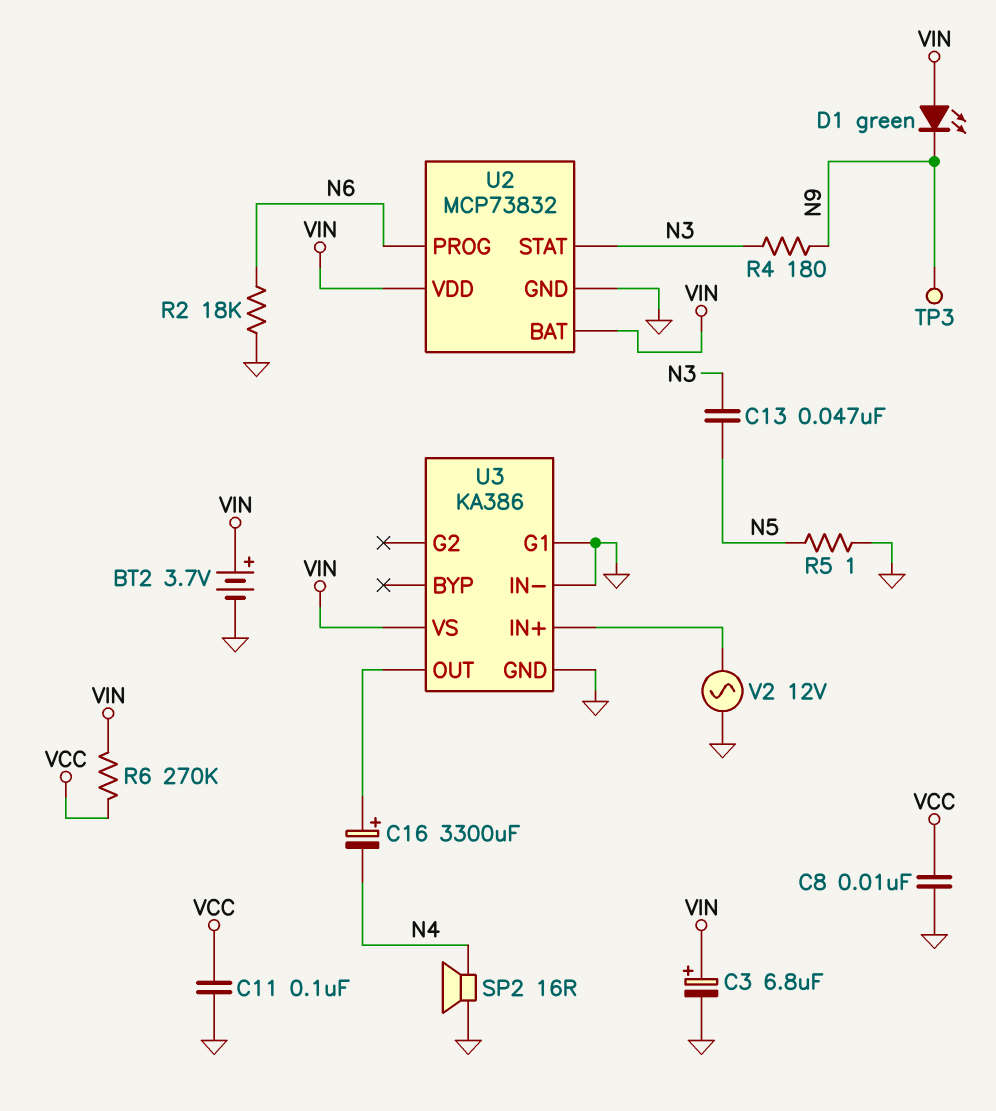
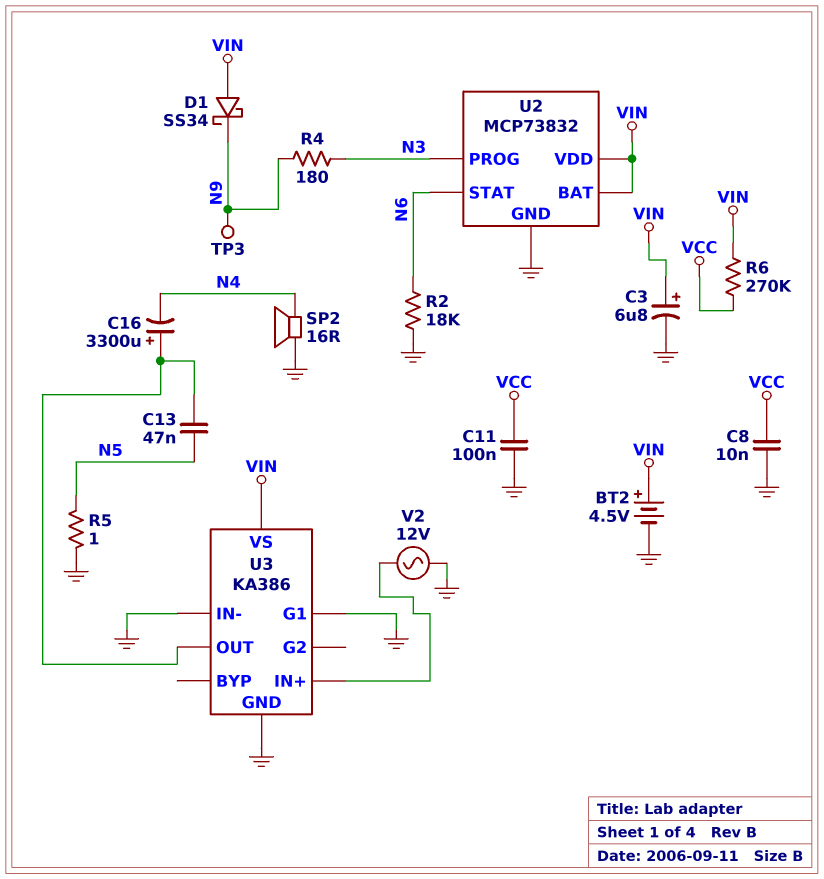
BT2: 3.7V (plus VIN, minus GND) -> 4.5V (plus VIN, minus GND)
C13: 47nF (N3, N5) -> 47nF (N5, U3/OUT)
D1: LED green (A VIN, K N9) -> schottky SS34 (A VIN, K N9)
U2 pin PROG: N6 -> N3
U2 pin STAT: N3 -> N6

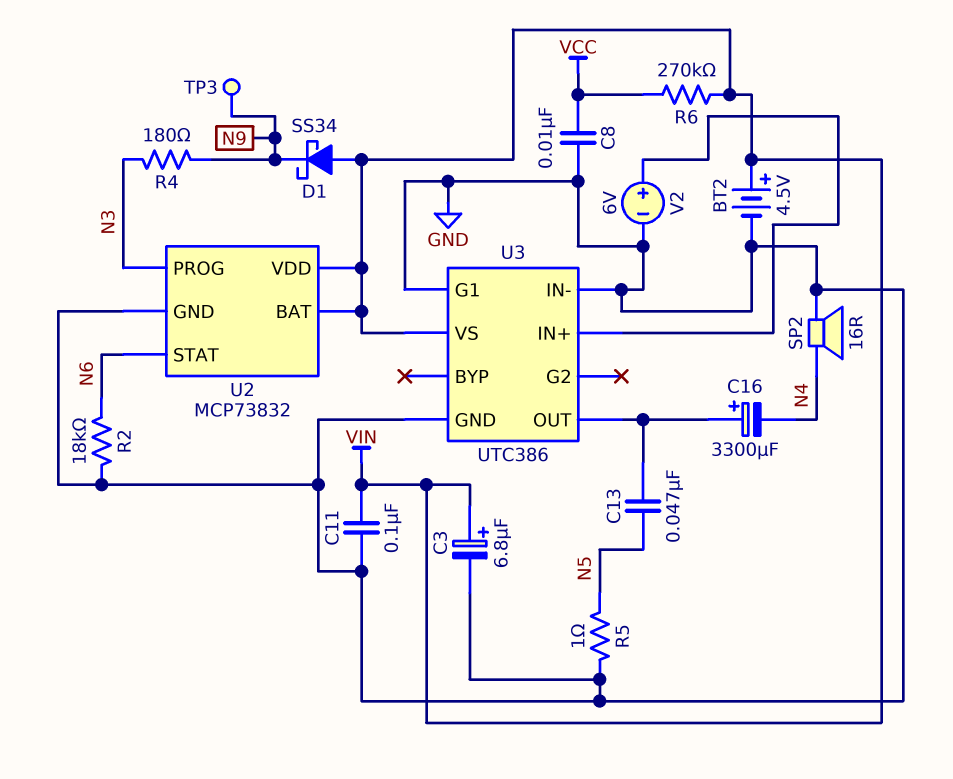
C11: 100nF (GND, VCC) -> 100nF (GND, VIN)
U3: KA386 -> UTC386
V2: AC 12V (GND, U3/IN+) -> 6V (plus U3/IN+, minus GND)

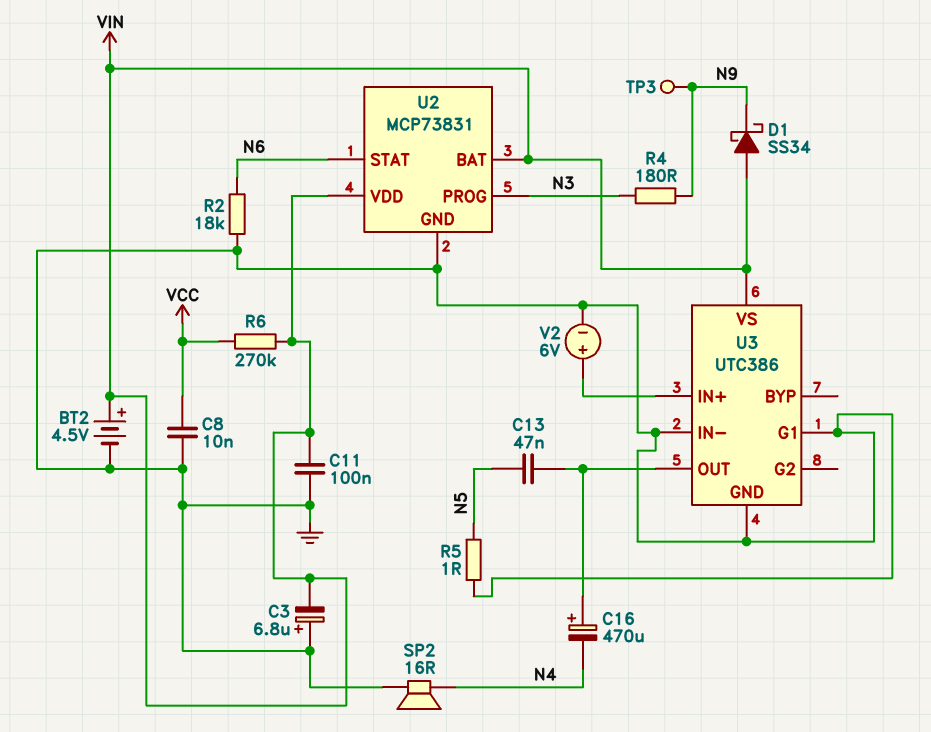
C3: 6.8uF (plus VIN, minus GND) -> 6.8uF (plus GND, minus VIN)
C16: 3300uF (plus U3/OUT, minus N4) -> 470uF (plus U3/OUT, minus N4)
U2: MCP73832 -> MCP73831

